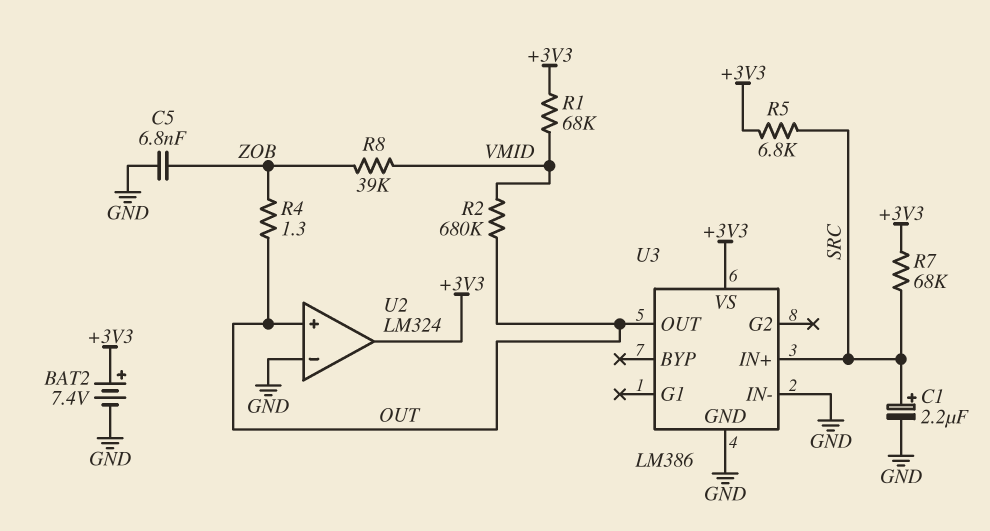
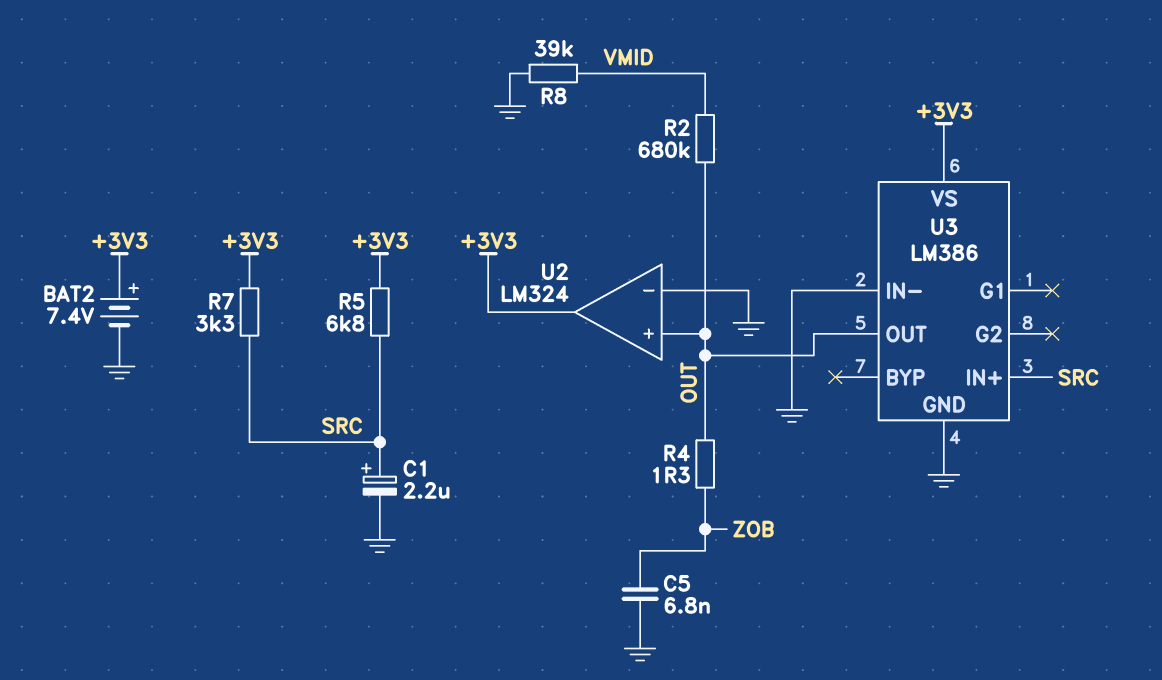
R1: 68k (+3V3, VMID) -> none
R7: 68k (+3V3, SRC) -> 3.3k (+3V3, SRC)
R8: 39k (VMID, ZOB) -> 39k (GND, VMID)

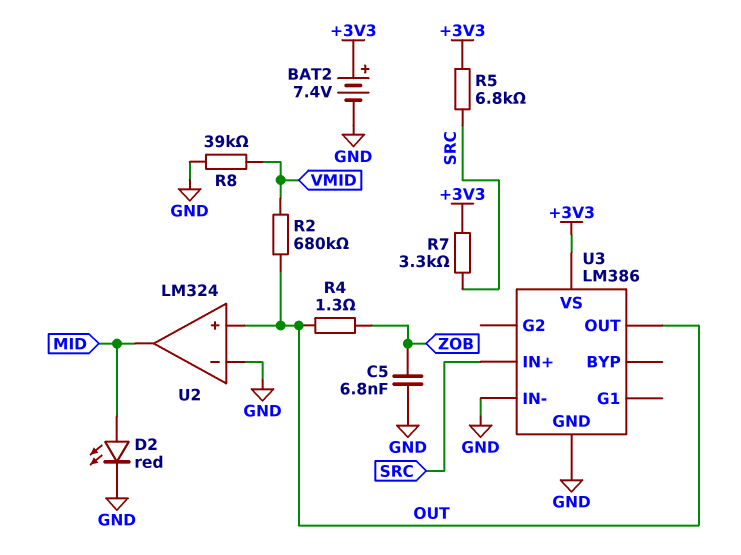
C1: 2.2uF (plus SRC, minus GND) -> none
D2: none -> LED red (A MID, K GND)
U2 pin out: +3V3 -> MID

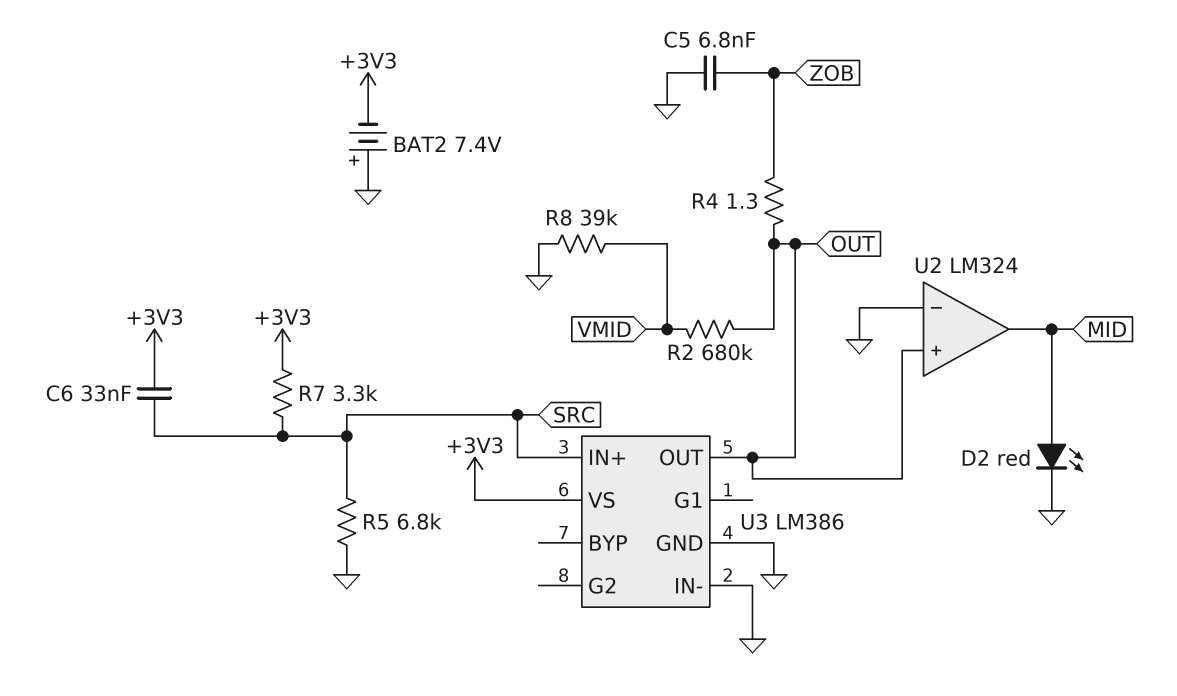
BAT2: 7.4V (plus +3V3, minus GND) -> 7.4V (plus GND, minus +3V3)
C6: none -> 33nF (+3V3, SRC)
R5: 6.8k (+3V3, SRC) -> 6.8k (GND, SRC)

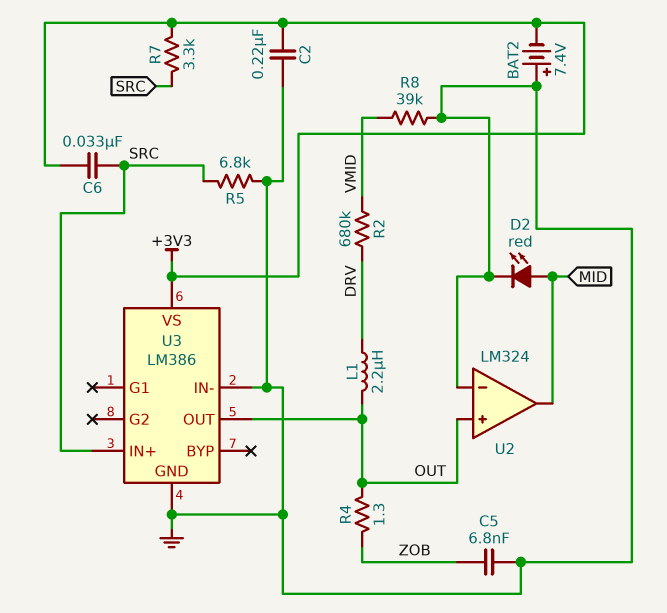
C2: none -> 220nF (+3V3, GND)
L1: none -> 2.2uH (DRV, OUT)
R2: 680k (OUT, VMID) -> 680k (DRV, VMID)

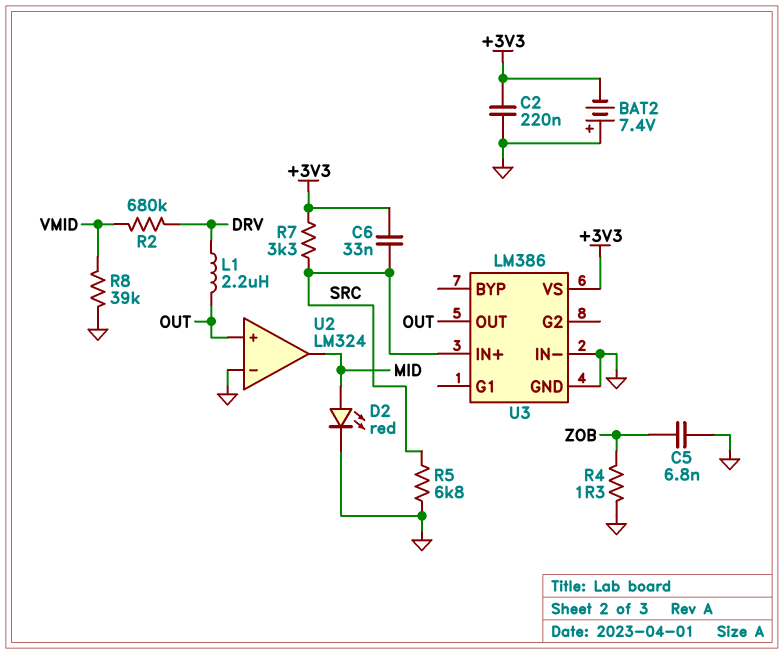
R4: 1.3 (OUT, ZOB) -> 1.3 (GND, ZOB)

